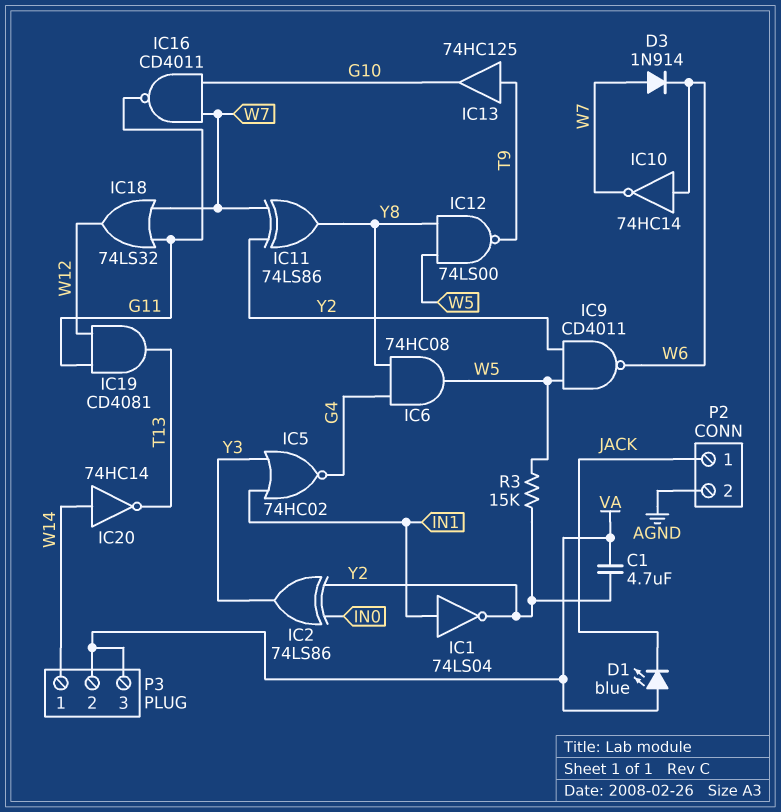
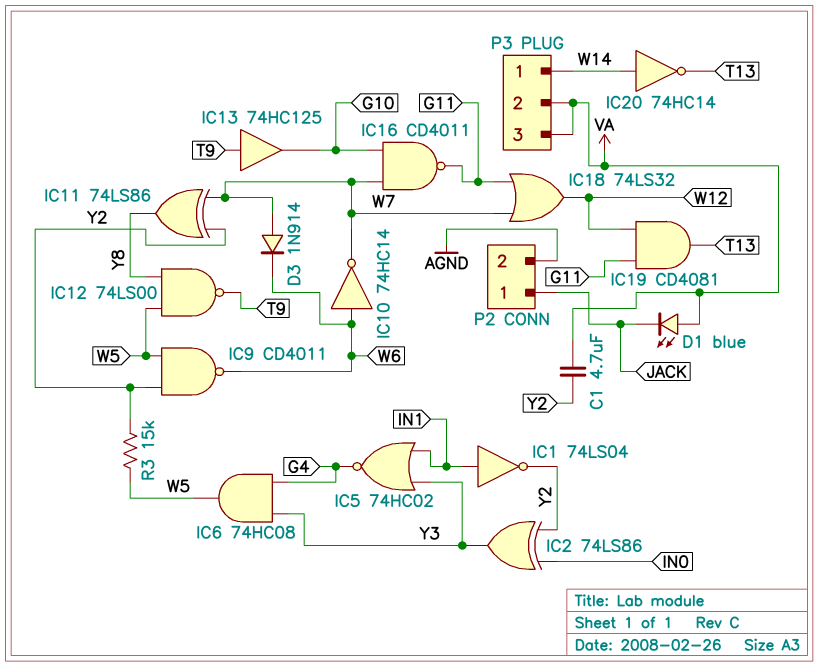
IC6: AND 74HC08 (in G4, in Y8, out W5) -> AND 74HC08 (in G4, in Y3, out W5)

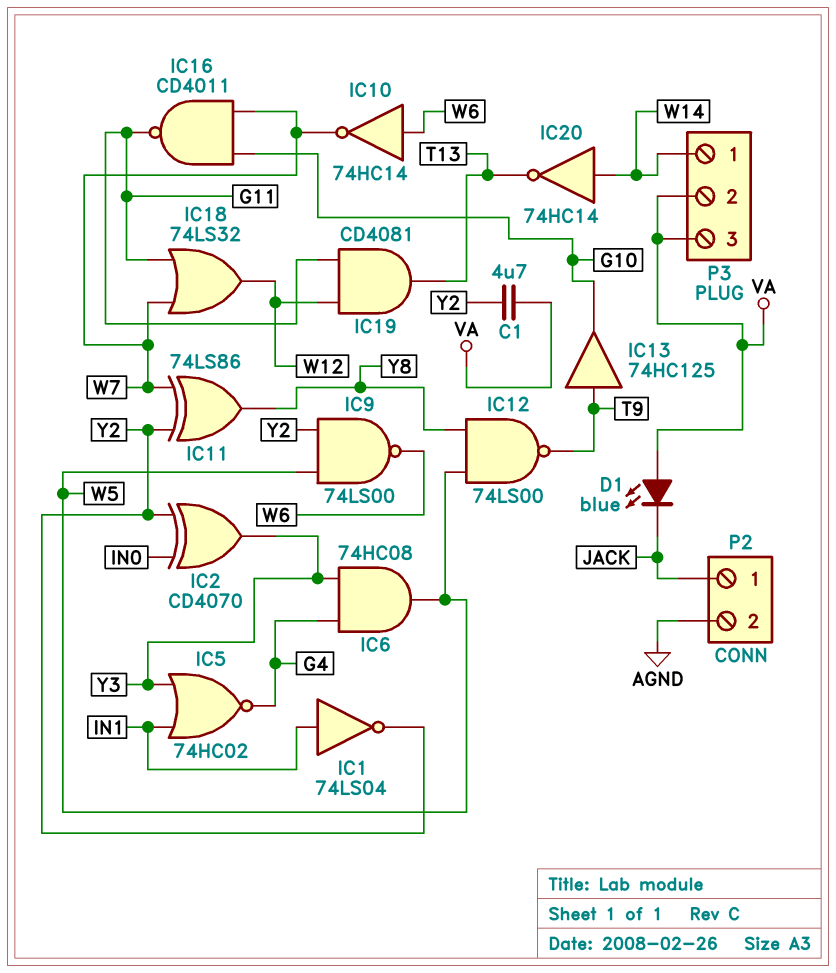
D3: diode 1N914 (A W7, K W6) -> none
IC2: XOR 74LS86 (in IN0, in Y2, out Y3) -> XOR CD4070 (in IN0, in Y2, out Y3)
IC9: NAND CD4011 (in W5, in Y2, out W6) -> NAND 74LS00 (in W5, in Y2, out W6)
R3: 15k (W5, Y2) -> none

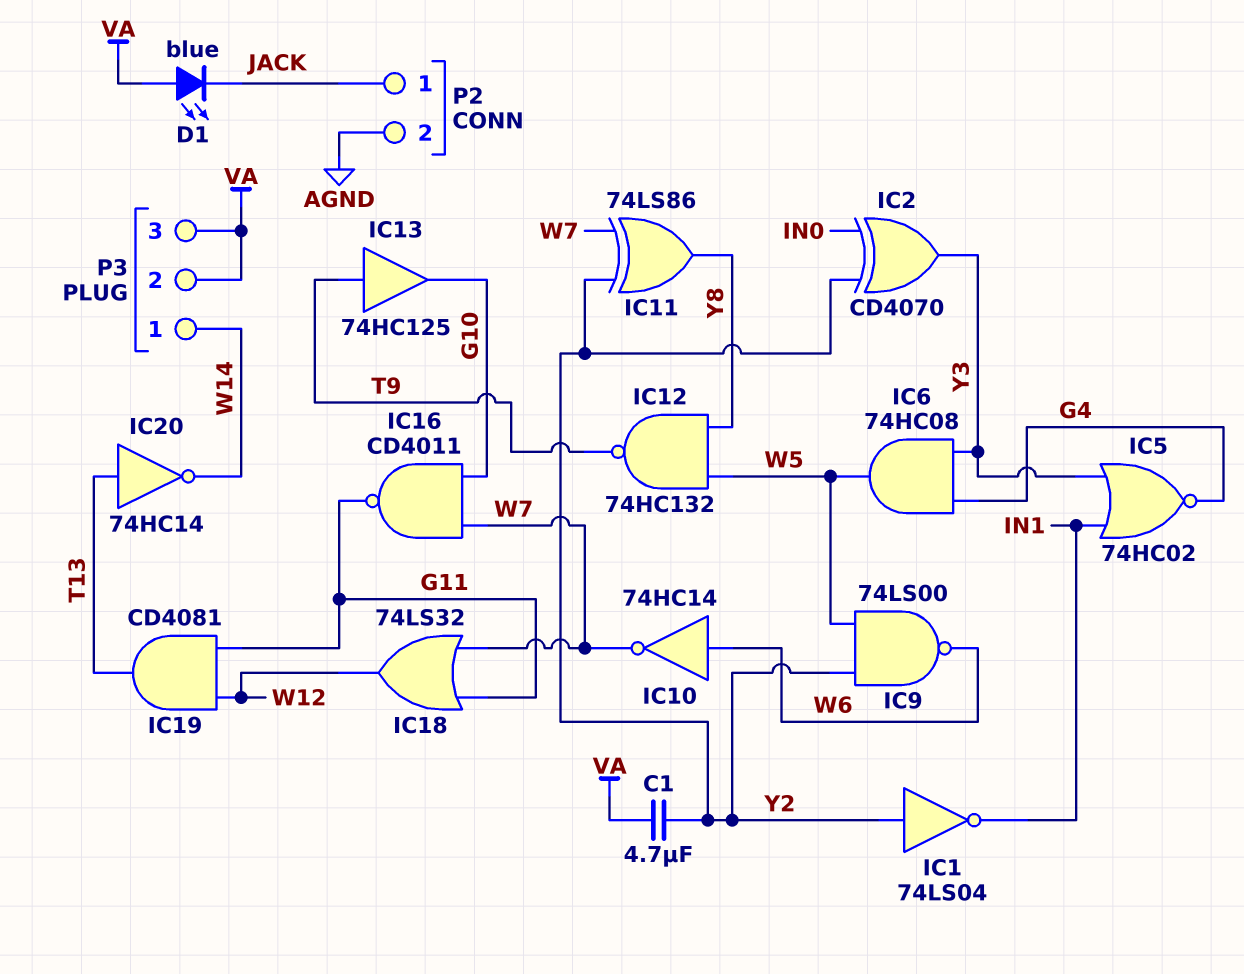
IC1: NOT 74LS04 (in IN1, out Y2) -> NOT 74LS04 (in Y2, out IN1)
IC12: NAND 74LS00 (in W5, in Y8, out T9) -> NAND 74HC132 (in W5, in Y8, out T9)
IC20: NOT 74HC14 (in W14, out T13) -> NOT 74HC14 (in T13, out W14)

